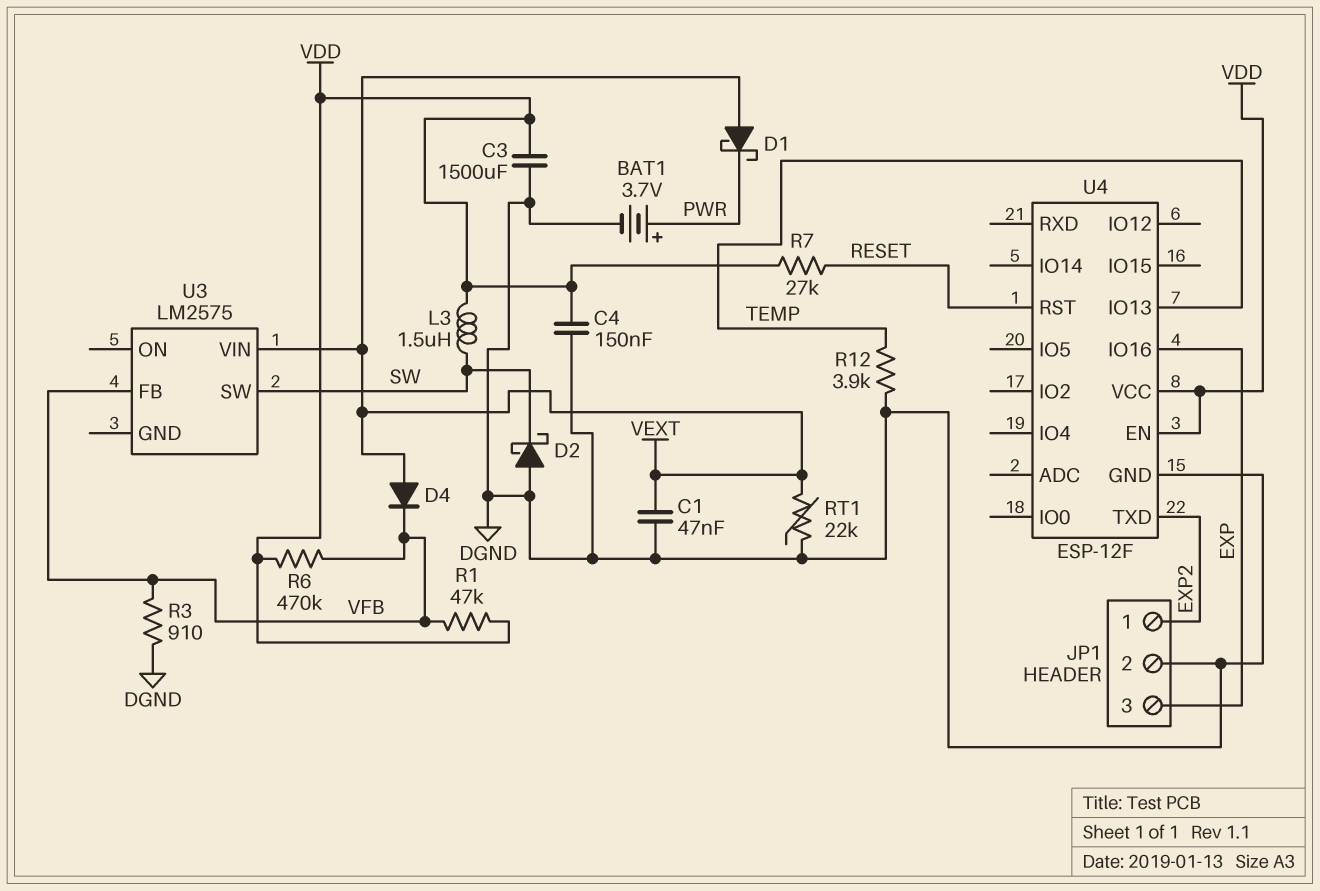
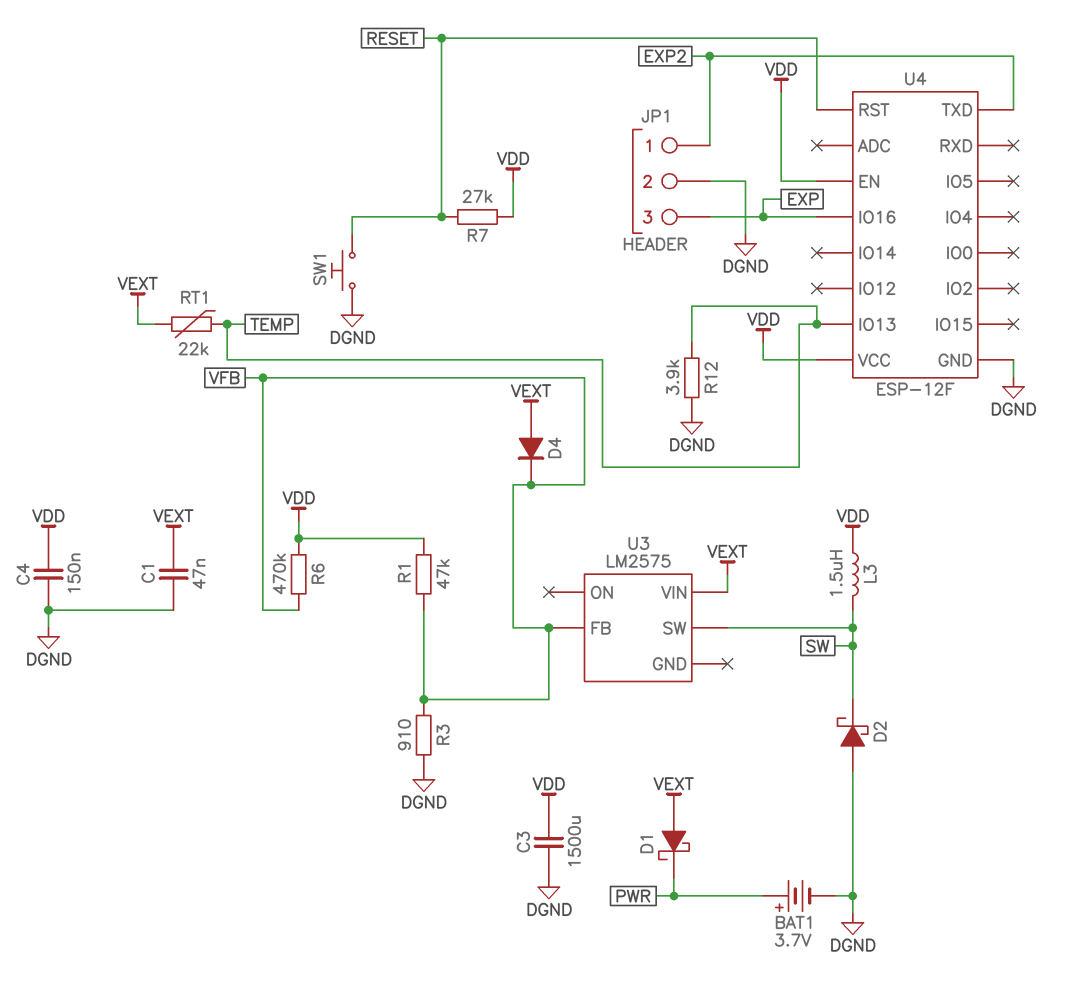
RT1: 22k (DGND, VEXT) -> 22k (TEMP, VEXT)
SW1: none -> button (DGND, RESET)

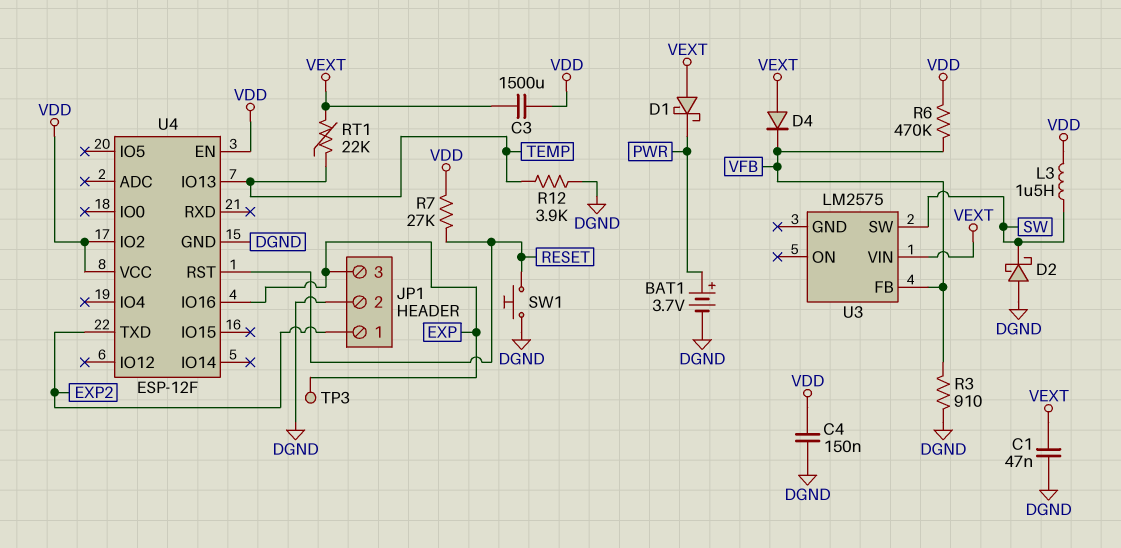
C3: 1500uF (DGND, VDD) -> 1500uF (VDD, VEXT)
R1: 47k (VDD, VFB) -> none
TP3: none -> test point (EXP)
U4 pin IO2: none -> VDD

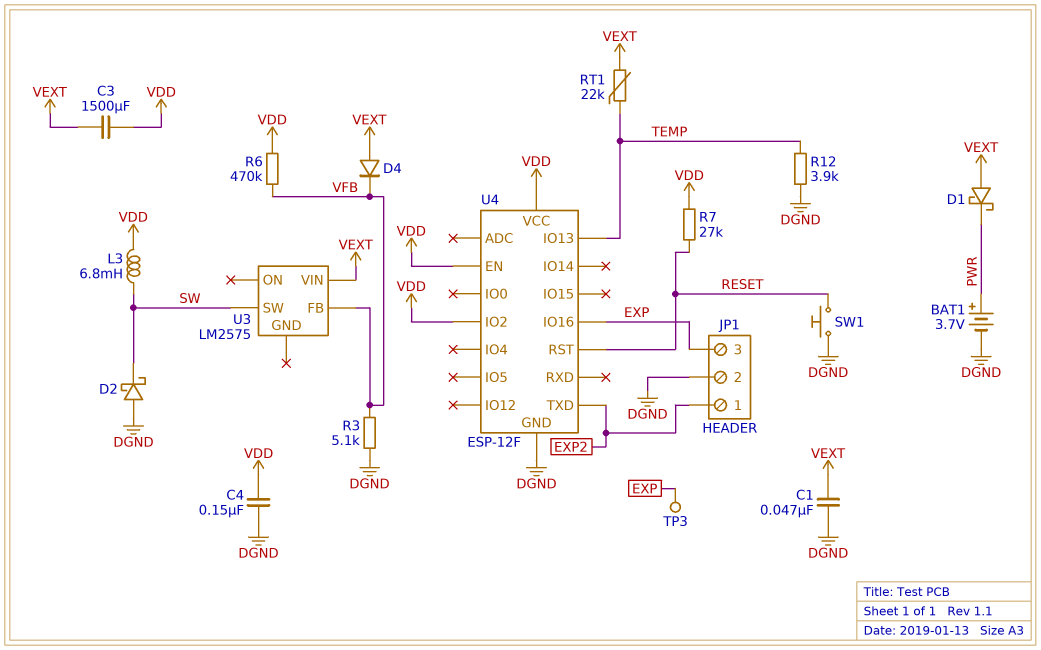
L3: 1.5uH (SW, VDD) -> 6.8mH (SW, VDD)
R3: 910 (DGND, VFB) -> 5.1k (DGND, VFB)

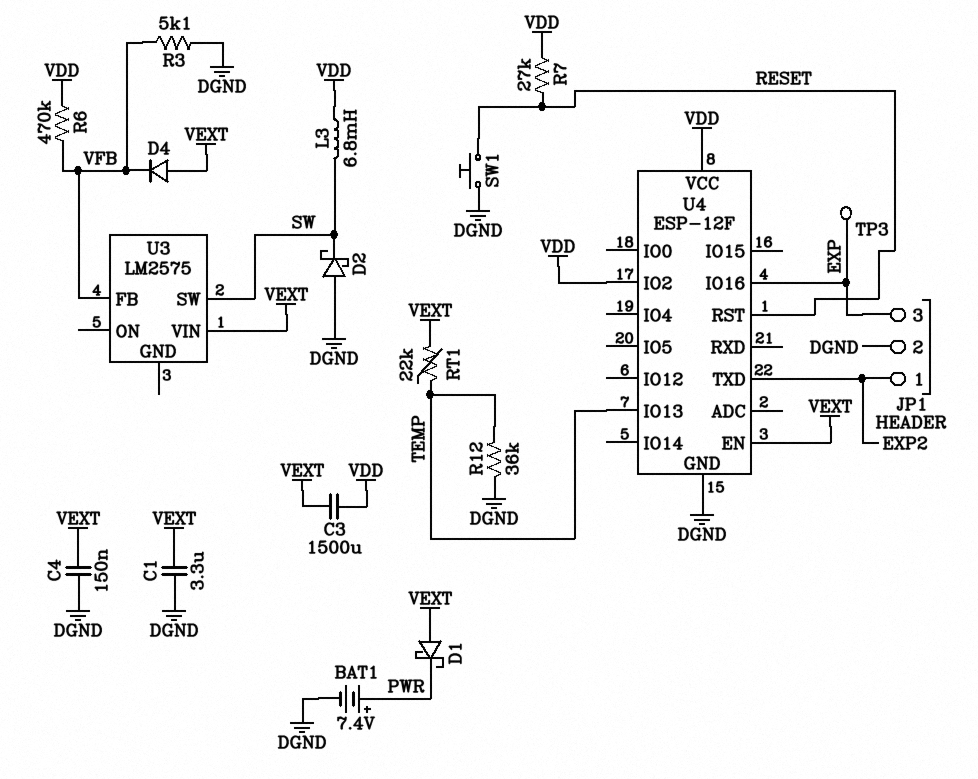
BAT1: 3.7V (plus PWR, minus DGND) -> 7.4V (plus PWR, minus DGND)
C1: 47nF (DGND, VEXT) -> 3.3uF (DGND, VEXT)
C4: 150nF (DGND, VDD) -> 150nF (DGND, VEXT)
R12: 3.9k (DGND, TEMP) -> 36k (DGND, TEMP)
U4 pin EN: VDD -> VEXT

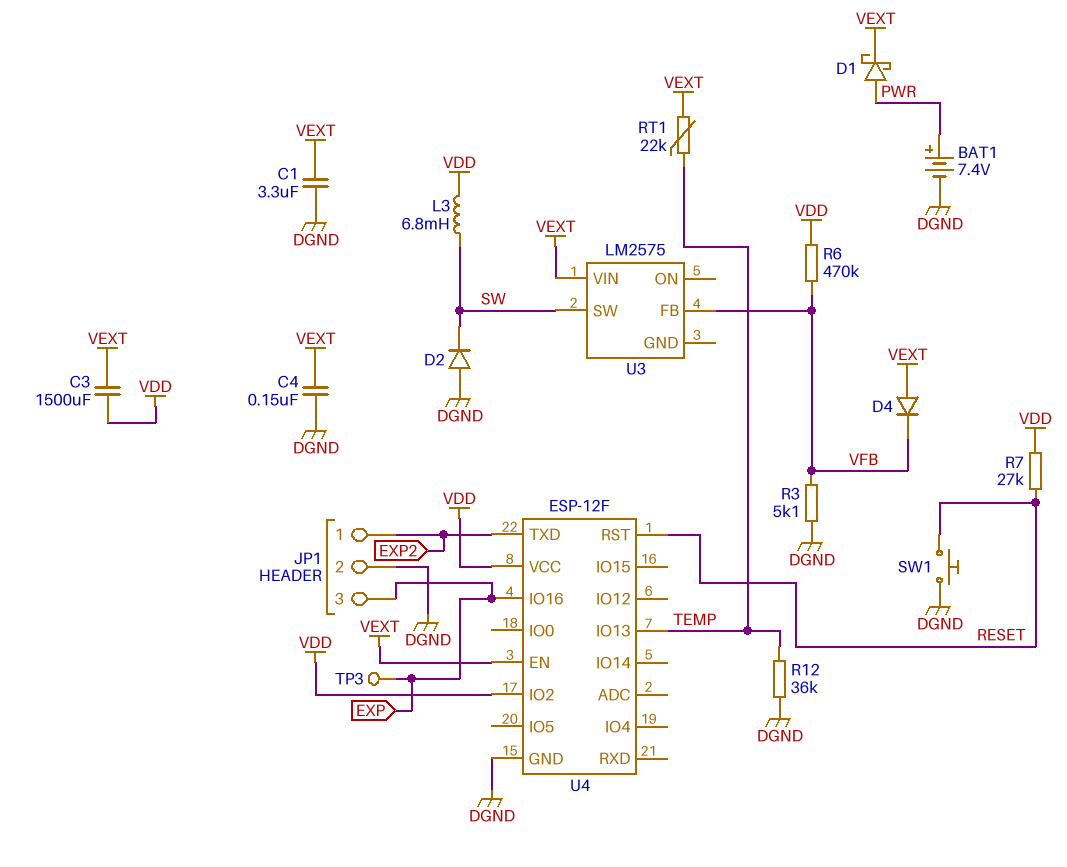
D1: schottky (A VEXT, K PWR) -> schottky (A PWR, K VEXT)
D2: schottky (A DGND, K SW) -> diode (A DGND, K SW)

